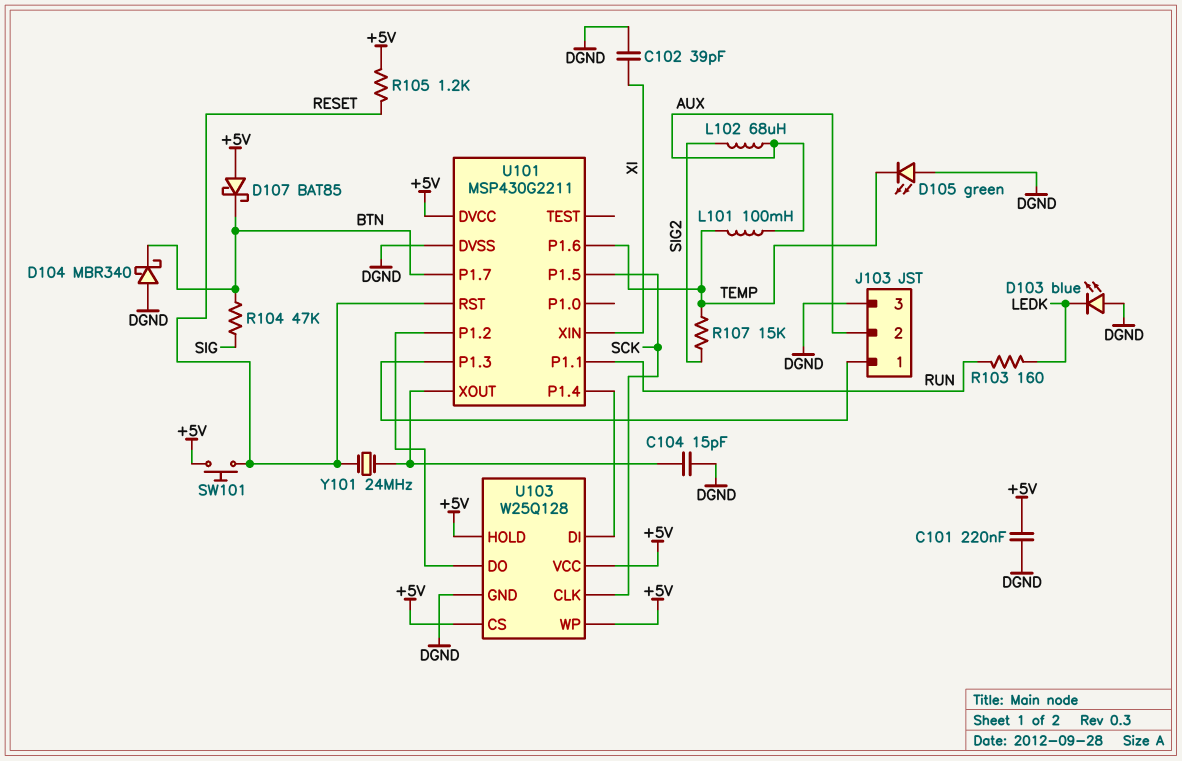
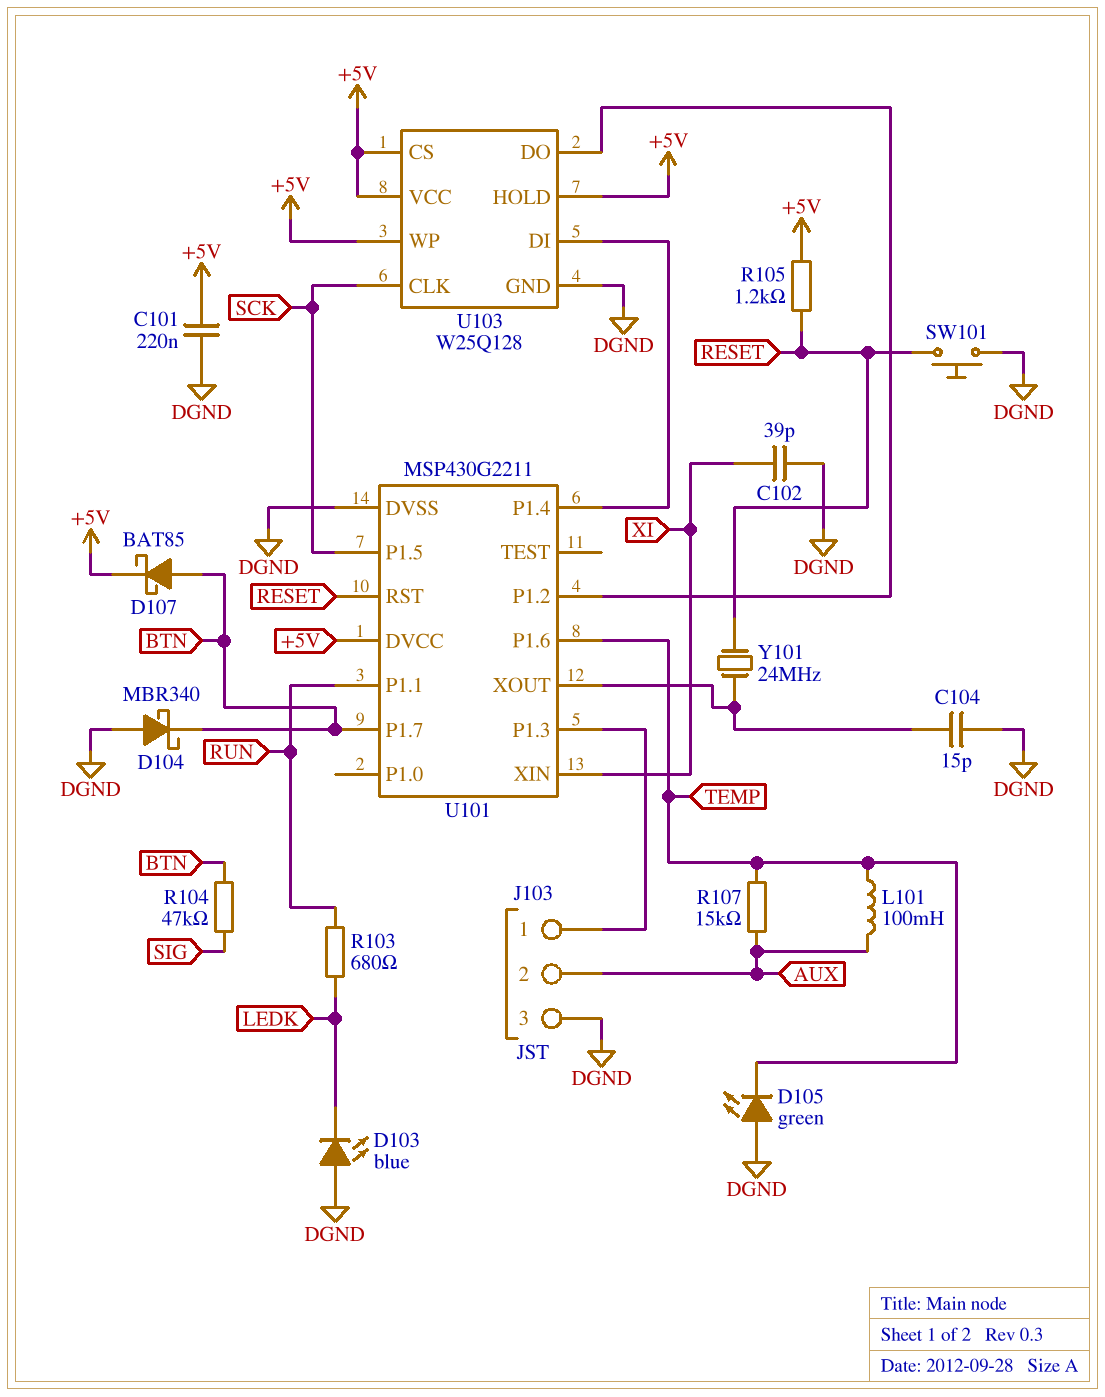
D107: schottky BAT85 (A +5V, K BTN) -> schottky BAT85 (A BTN, K +5V)
L102: 68uH (AUX, SIG2) -> none
R103: 160 (LEDK, RUN) -> 680 (LEDK, RUN)
R107: 15k (SIG2, TEMP) -> 15k (AUX, TEMP)
SW101: button (+5V, RESET) -> button (DGND, RESET)

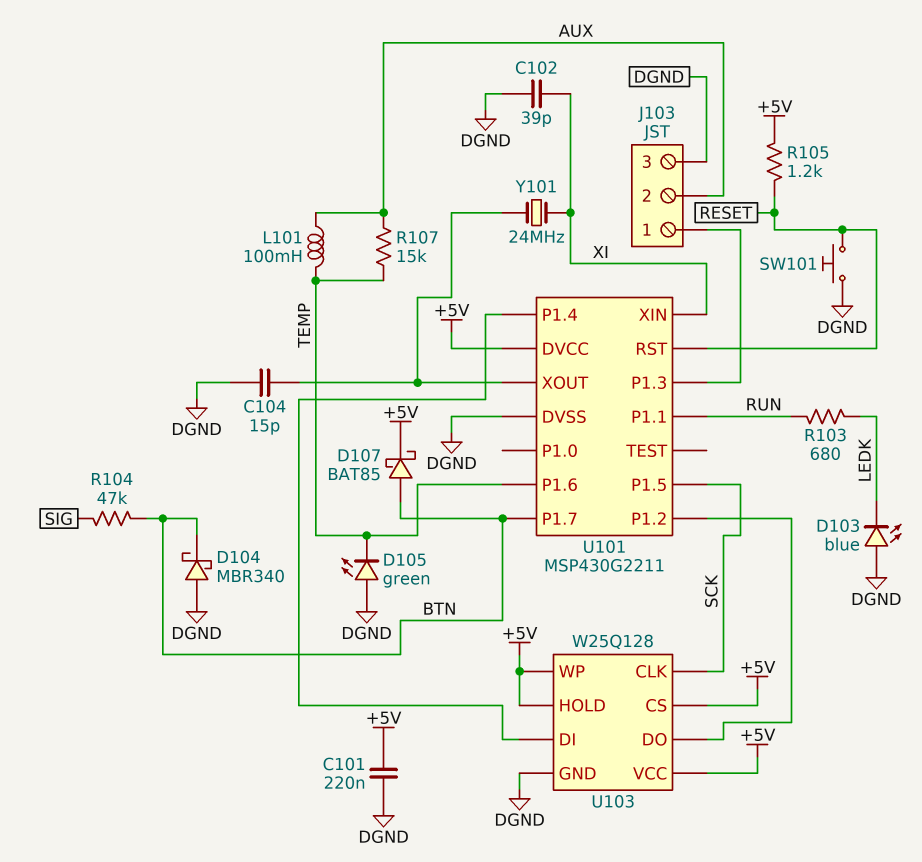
Y101: 24MHz (RESET, U101/XOUT) -> 24MHz (U101/XOUT, XI)

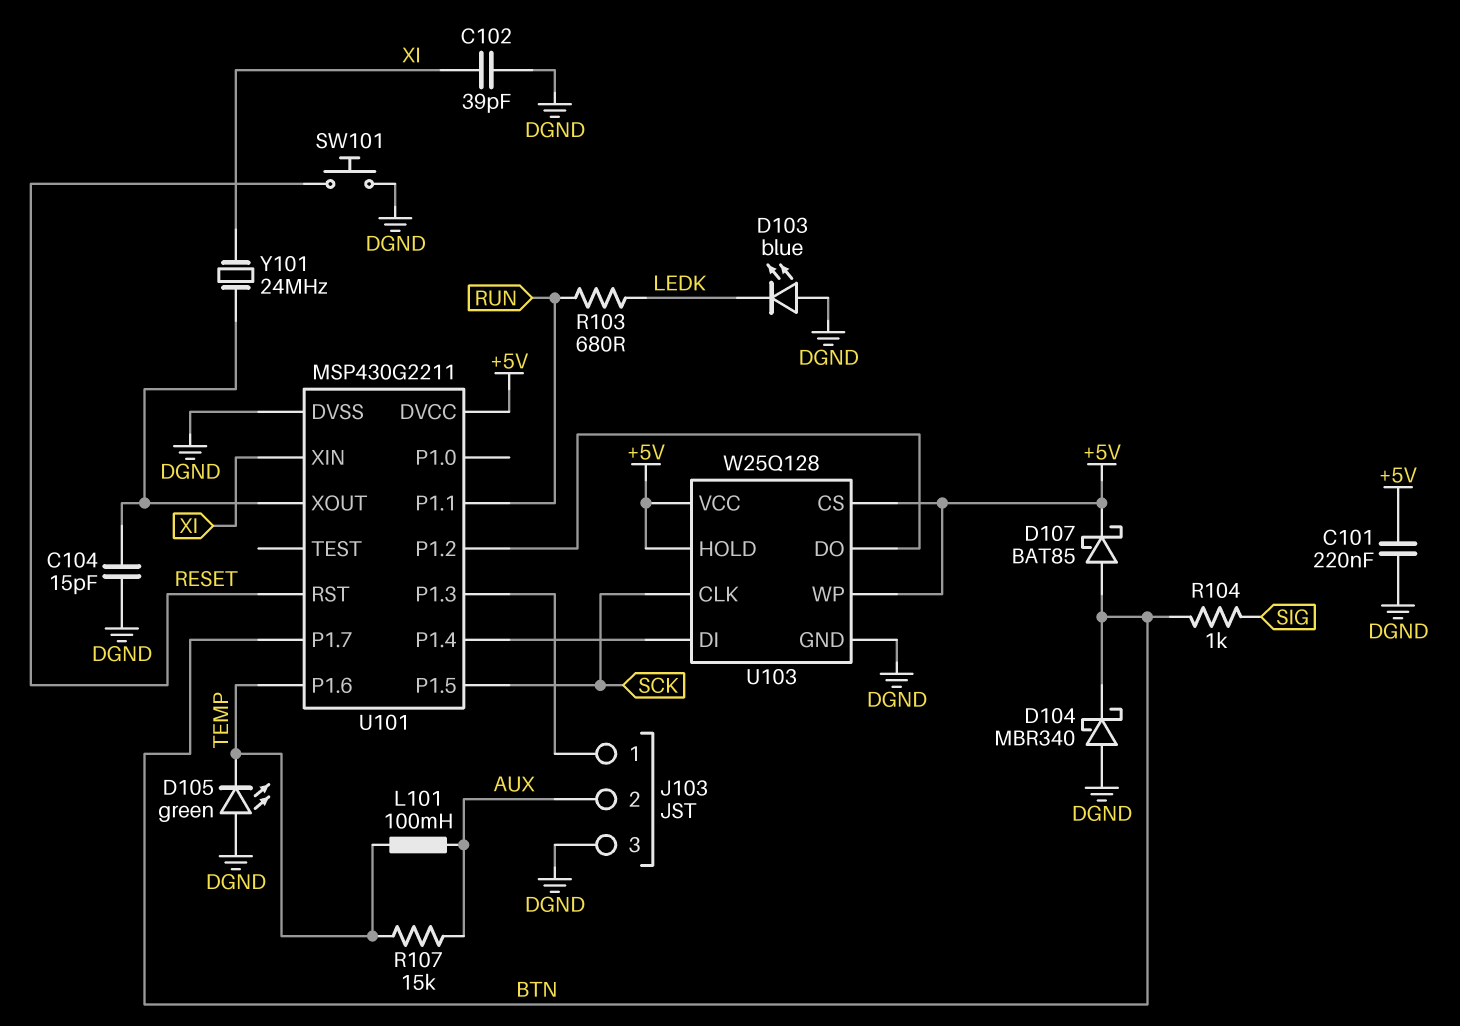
R104: 47k (BTN, SIG) -> 1k (BTN, SIG)
R105: 1.2k (+5V, RESET) -> none

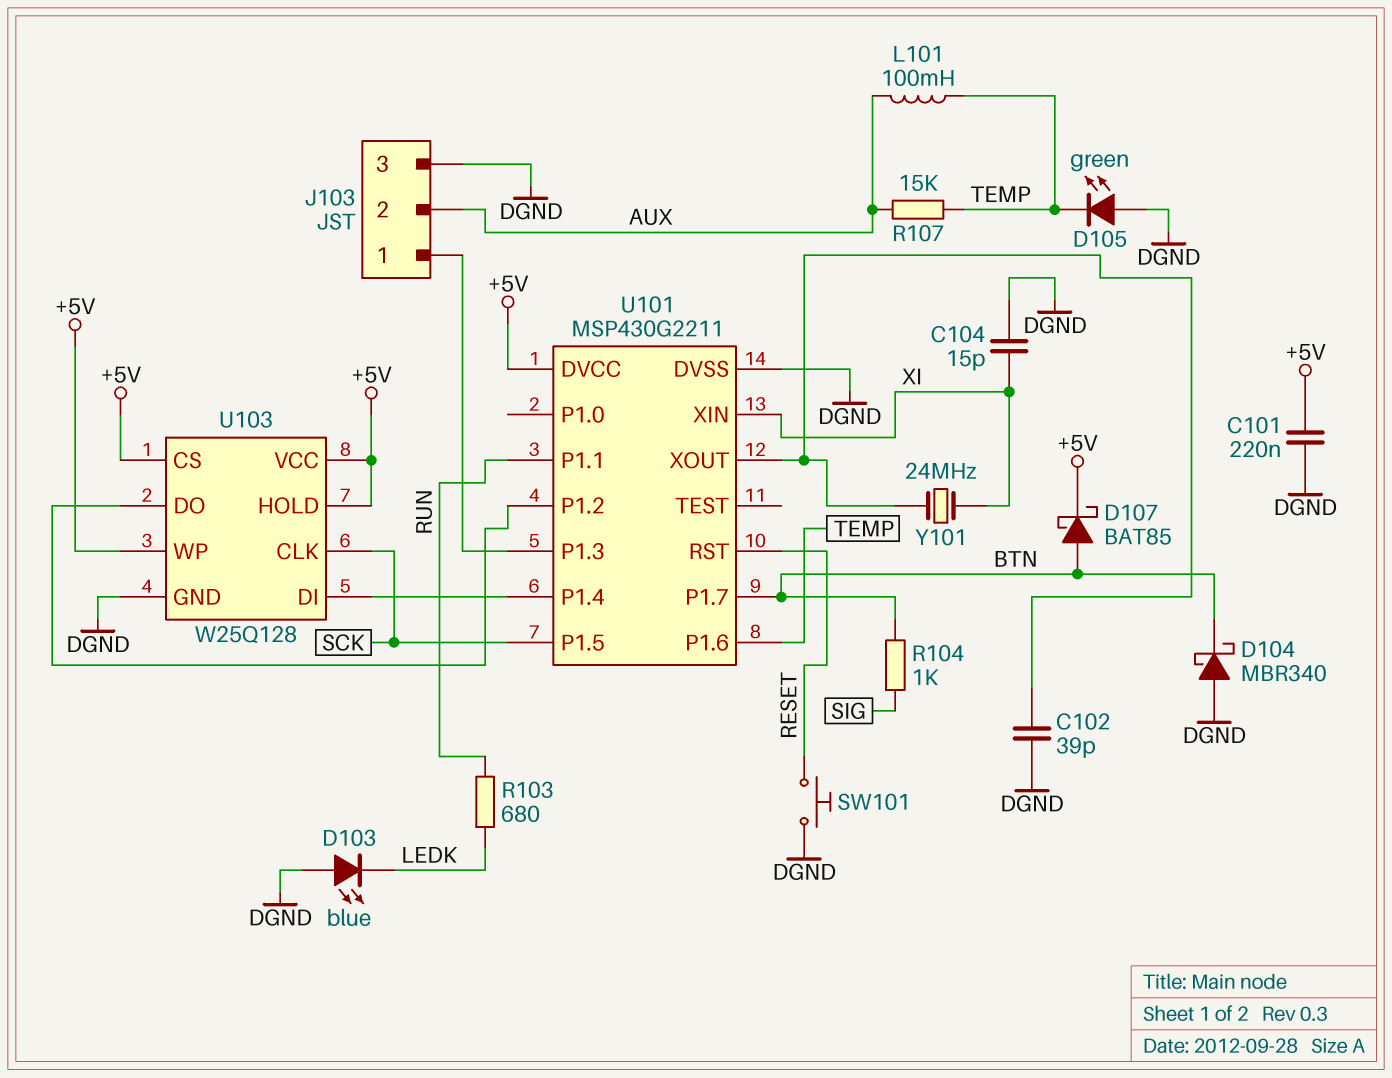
C102: 39pF (DGND, XI) -> 39pF (DGND, U101/XOUT)
C104: 15pF (DGND, U101/XOUT) -> 15pF (DGND, XI)

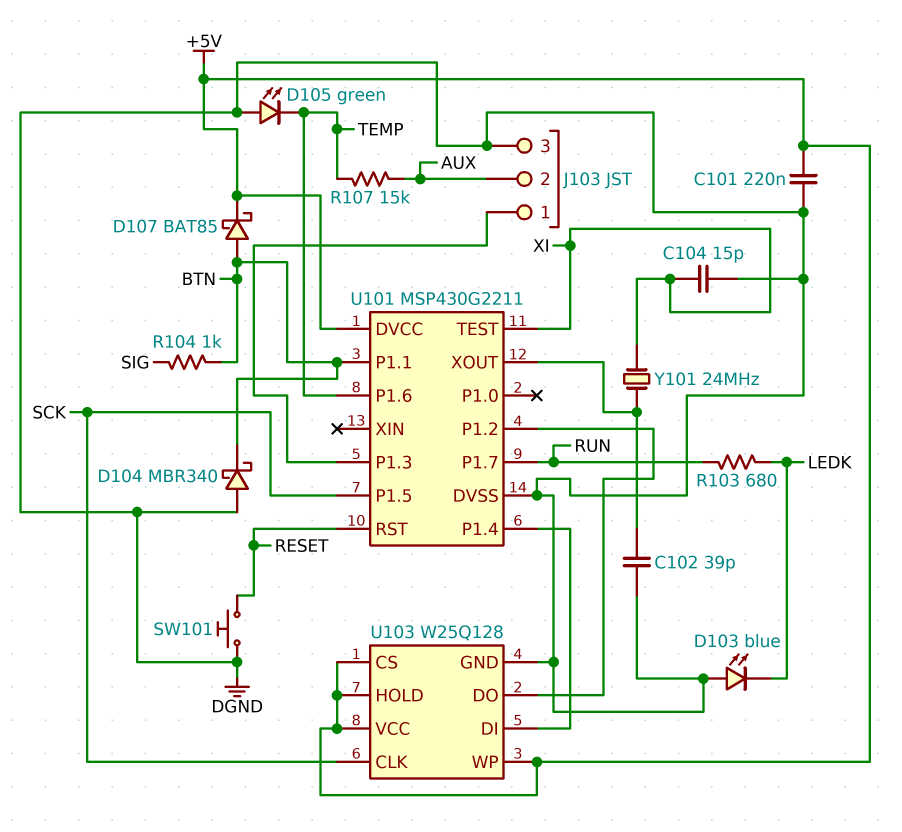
L101: 100mH (AUX, TEMP) -> none
U101 pin P1.1: RUN -> BTN
U101 pin P1.7: BTN -> RUN
U101 pin TEST: none -> XI
U101 pin XIN: XI -> none

